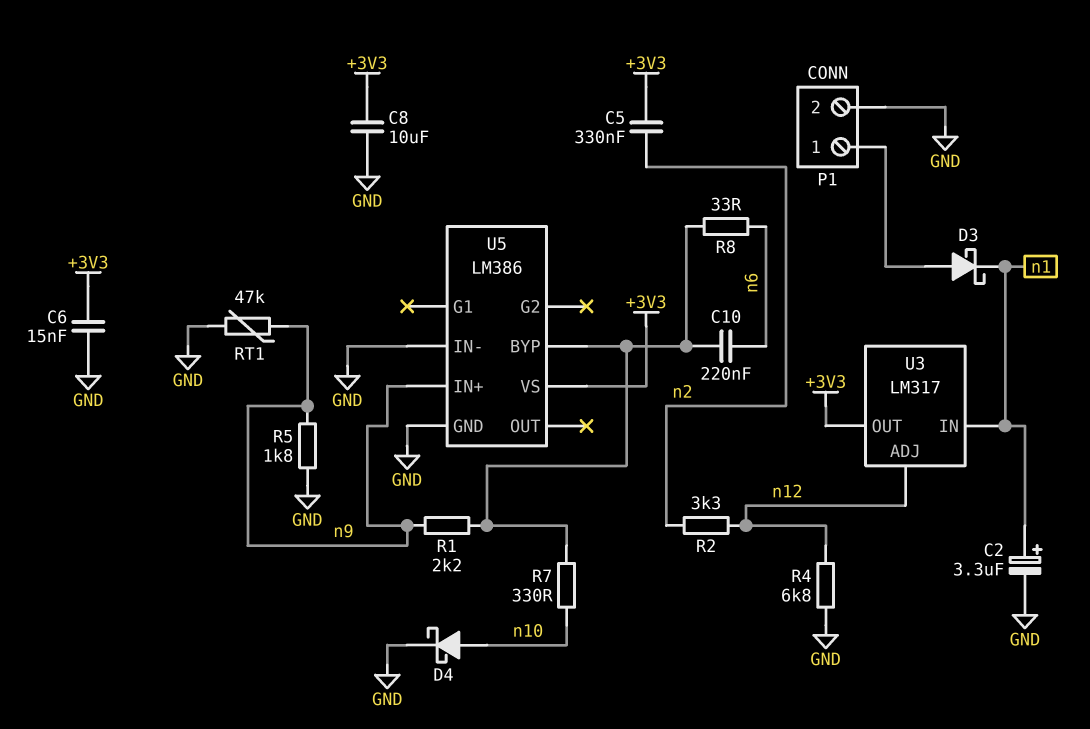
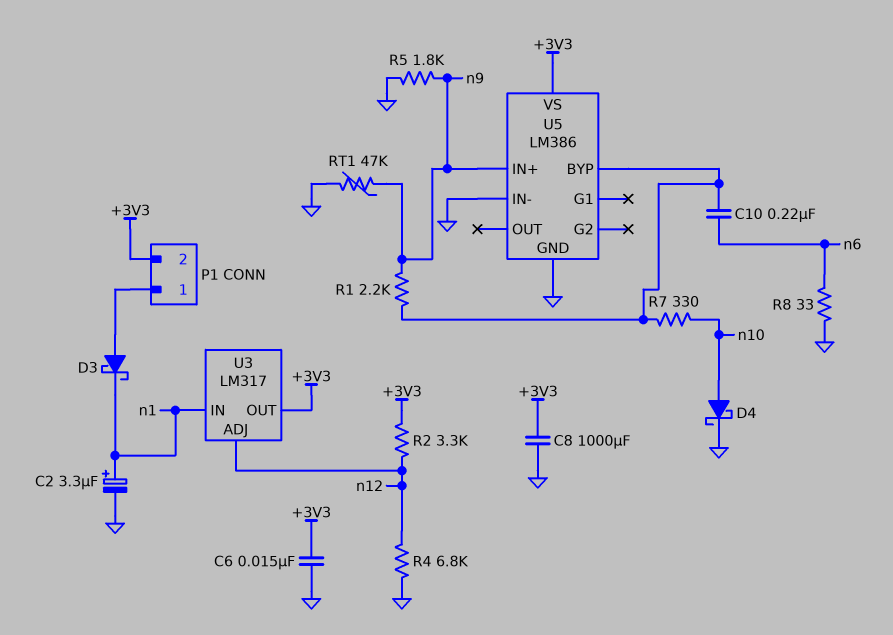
C5: 330nF (+3V3, n2) -> none
C8: 10uF (+3V3, GND) -> 1000uF (+3V3, GND)
P1 pin 2: GND -> +3V3
R2: 3.3k (n2, n12) -> 3.3k (+3V3, n12)
R8: 33 (U5/BYP, n6) -> 33 (GND, n6)

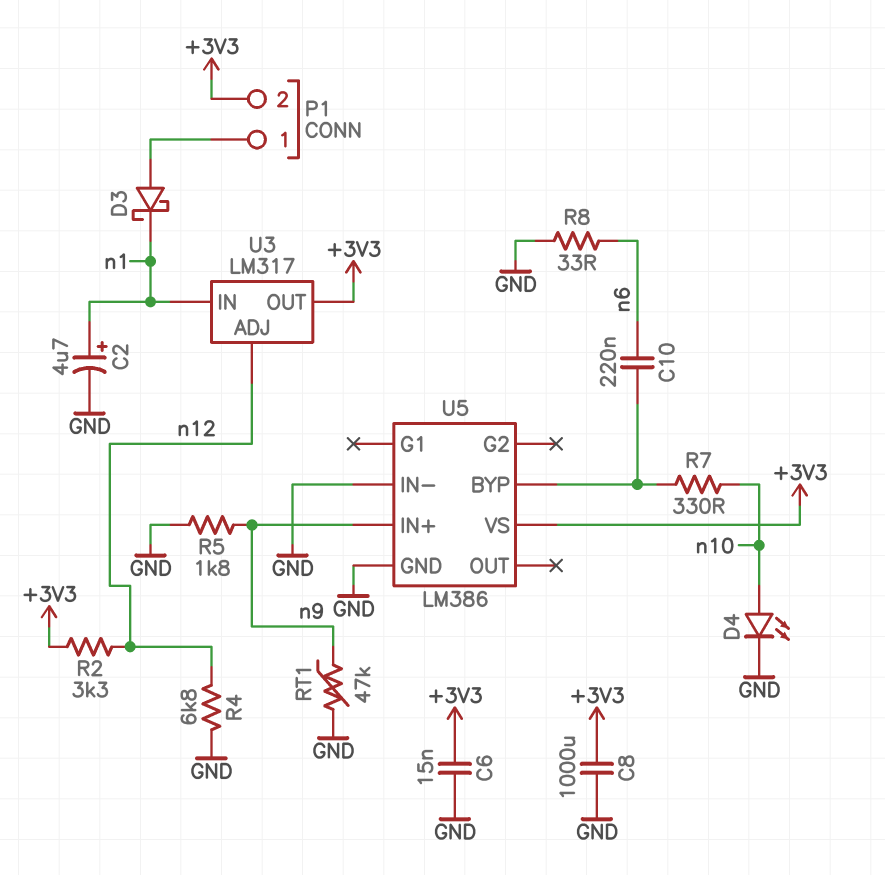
C2: 3.3uF (plus n1, minus GND) -> 4.7uF (plus n1, minus GND)
D4: schottky (A n10, K GND) -> LED (A n10, K GND)
R1: 2.2k (U5/BYP, n9) -> none

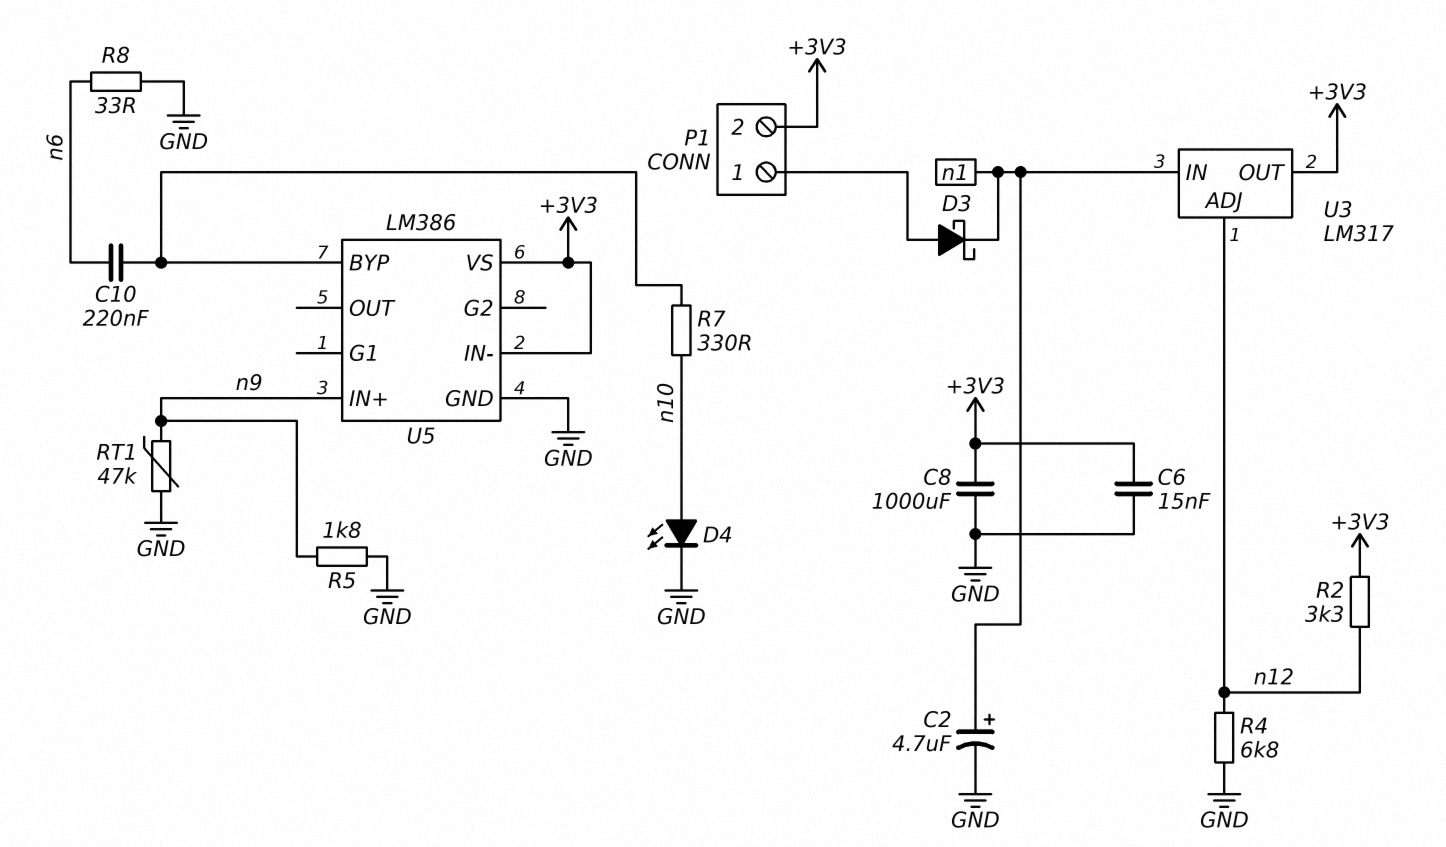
U5 pin IN-: GND -> +3V3

